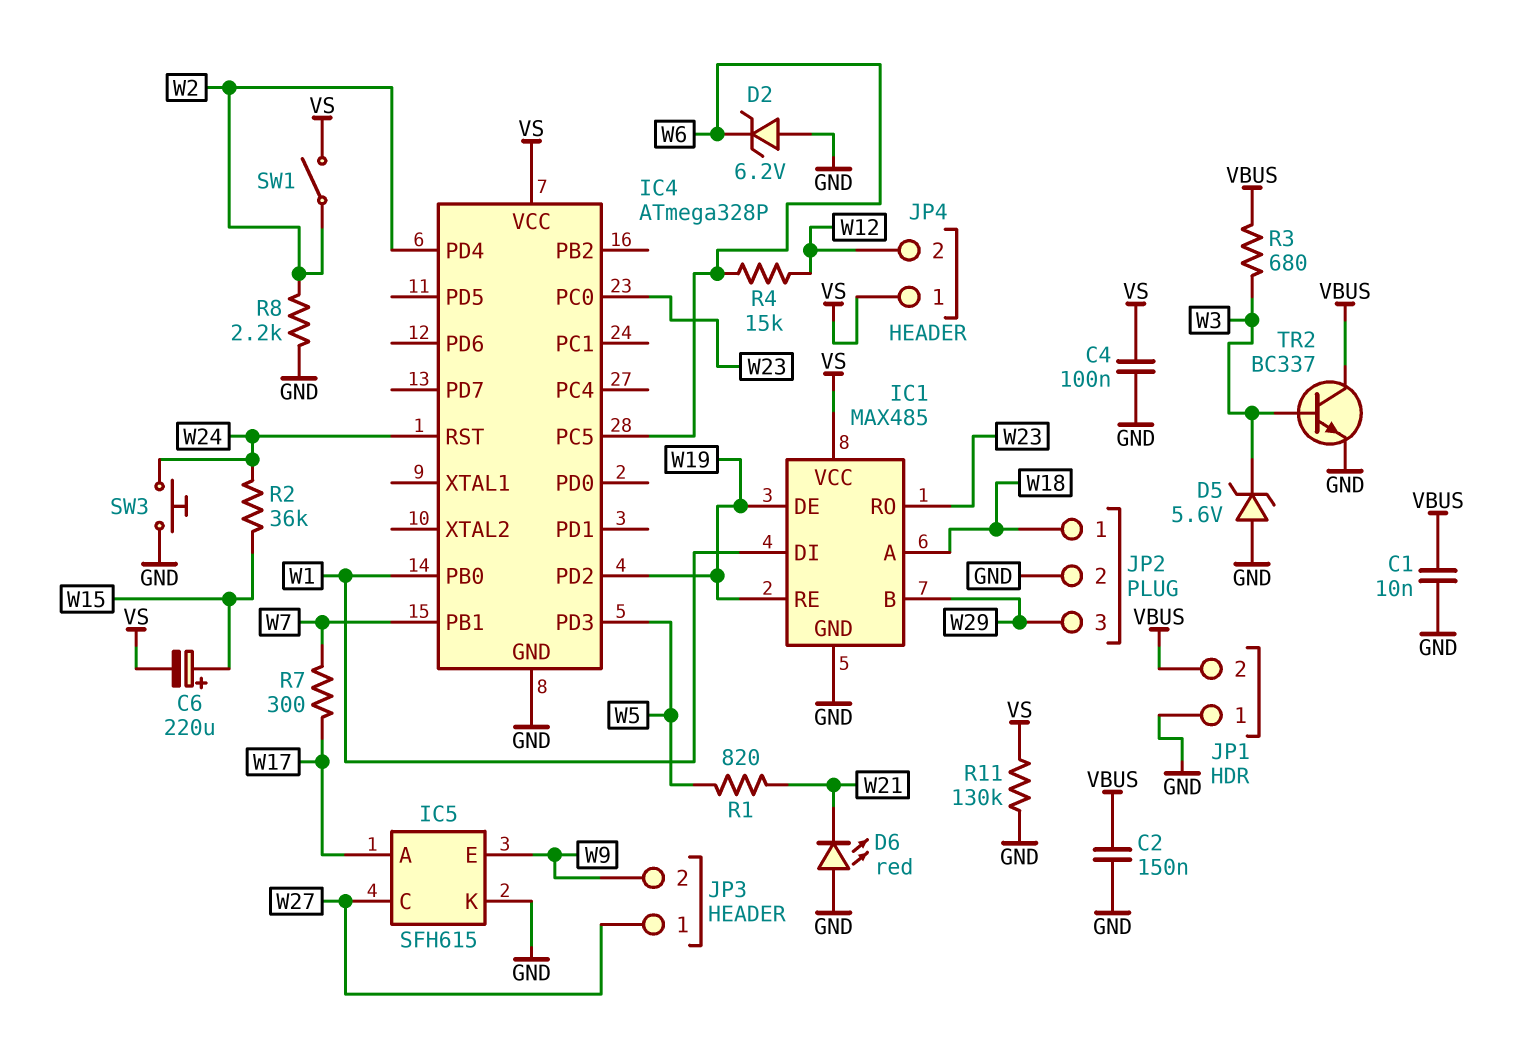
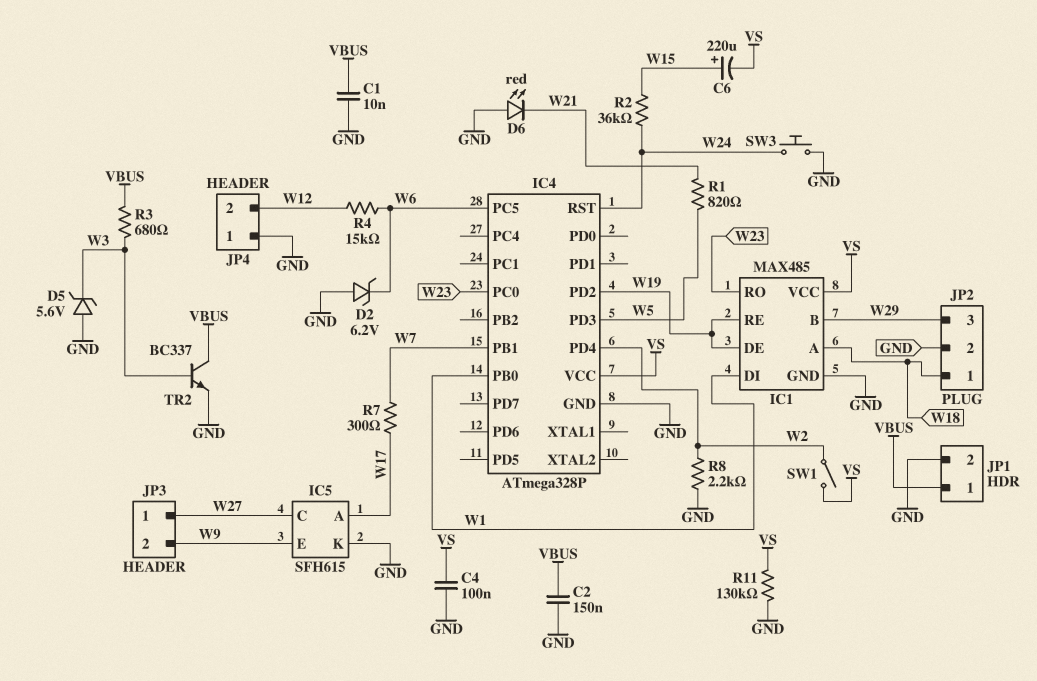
JP1 pin 1: GND -> VBUS
JP1 pin 2: VBUS -> GND
JP4 pin 1: VS -> GND

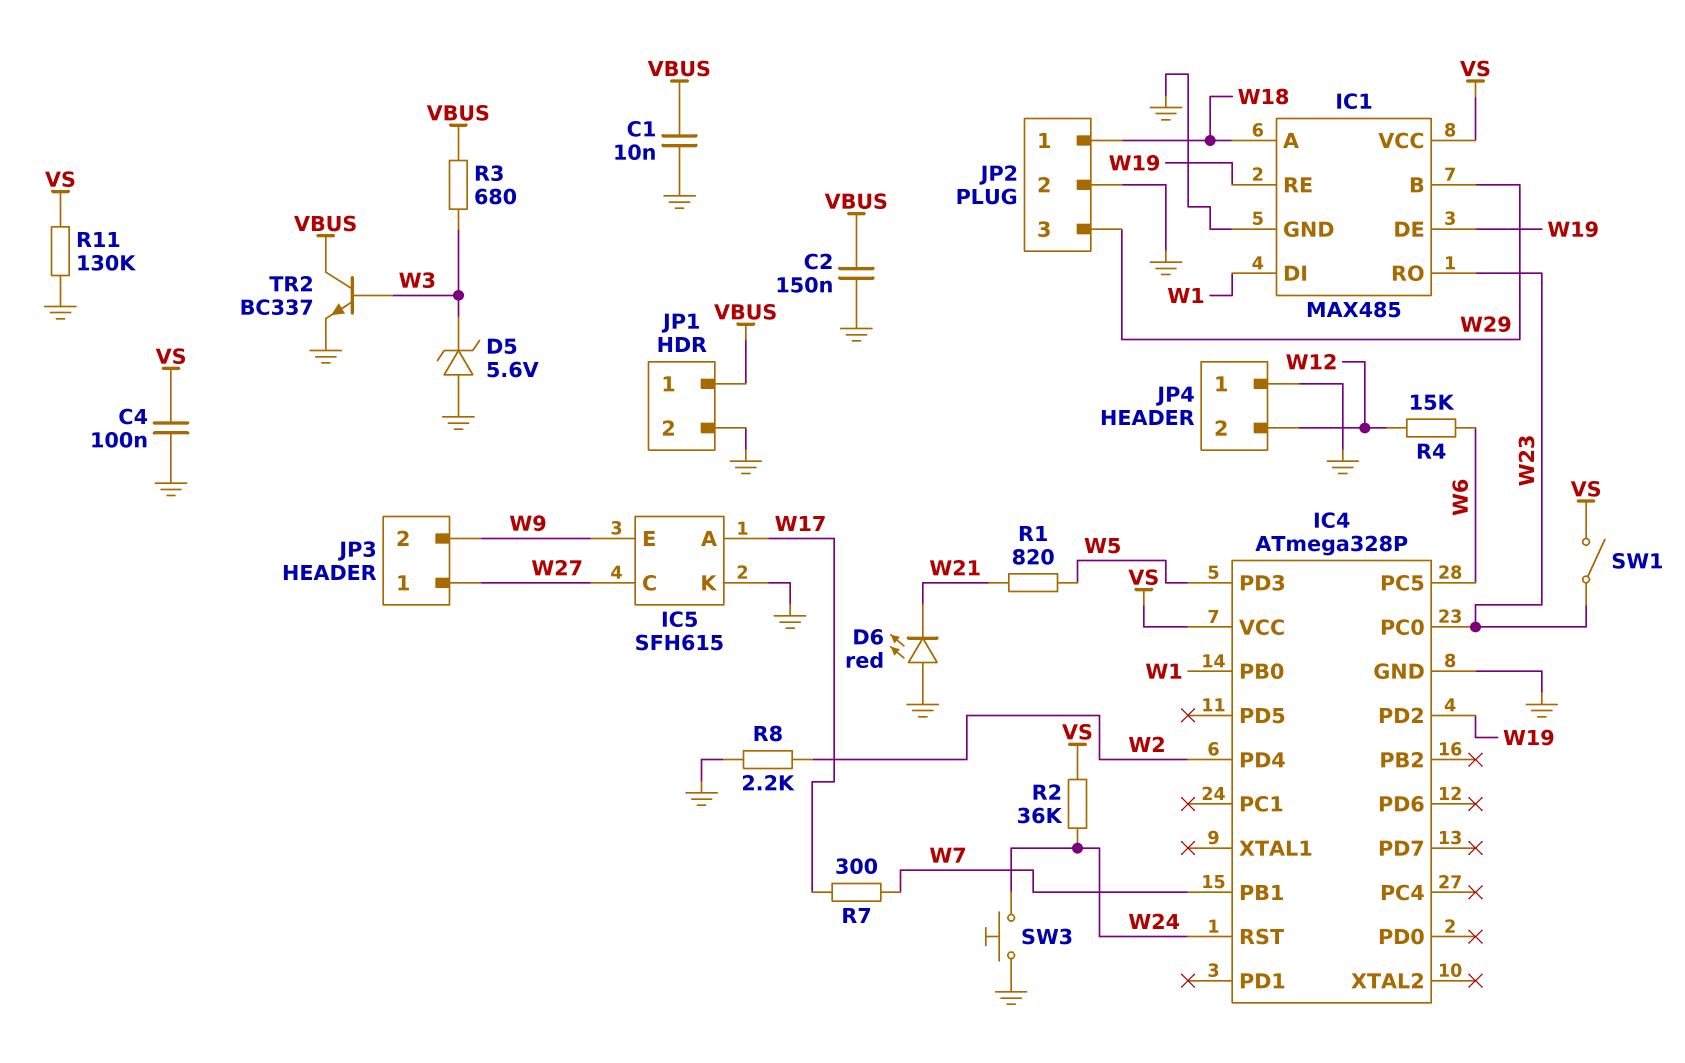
C6: 220uF (plus W15, minus VS) -> none
D2: zener 6.2V (A GND, K W6) -> none
R2: 36k (W15, W24) -> 36k (VS, W24)
SW1: switch (VS, W2) -> switch (VS, W23)

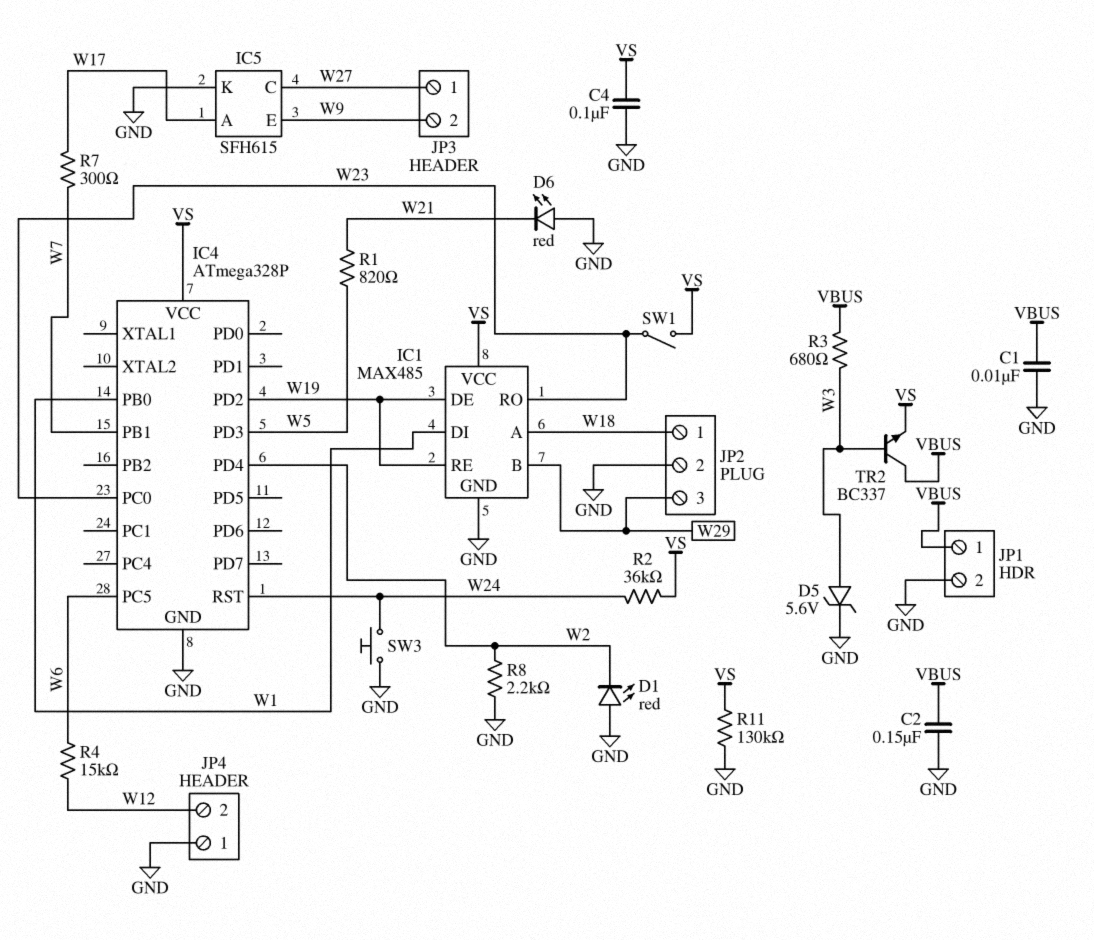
D1: none -> LED red (A GND, K W2)
D5: zener 5.6V (A GND, K W3) -> zener 5.6V (A W3, K GND)
TR2: NPN BC337 (B W3, C VBUS, E GND) -> NPN BC337 (B W3, C VBUS, E VS)

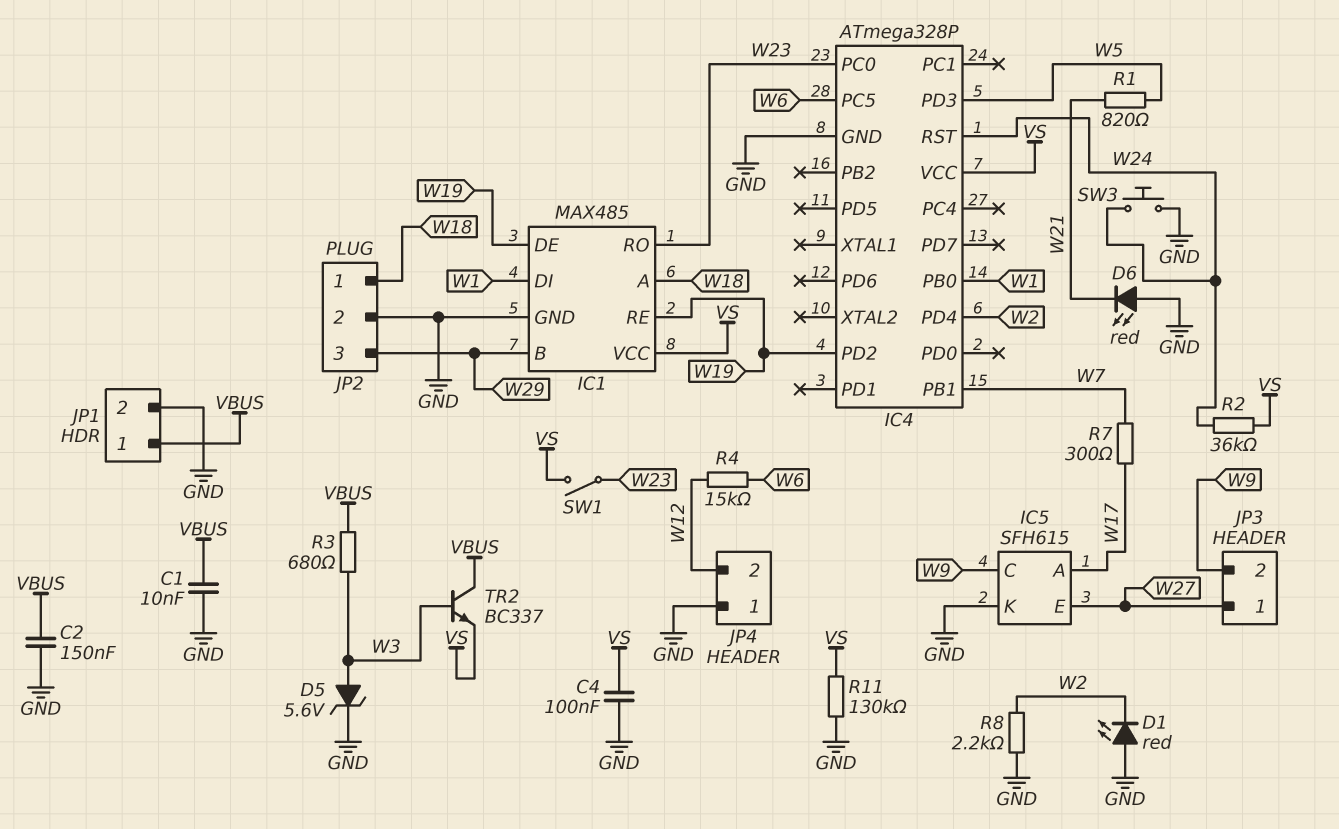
IC5 pin C: W27 -> W9
IC5 pin E: W9 -> W27

